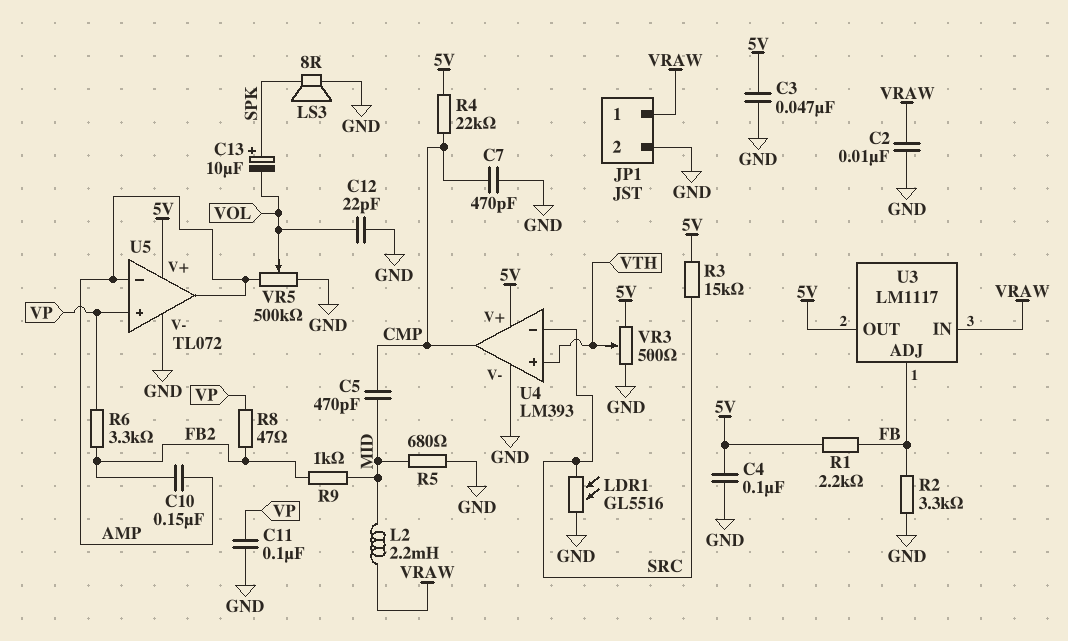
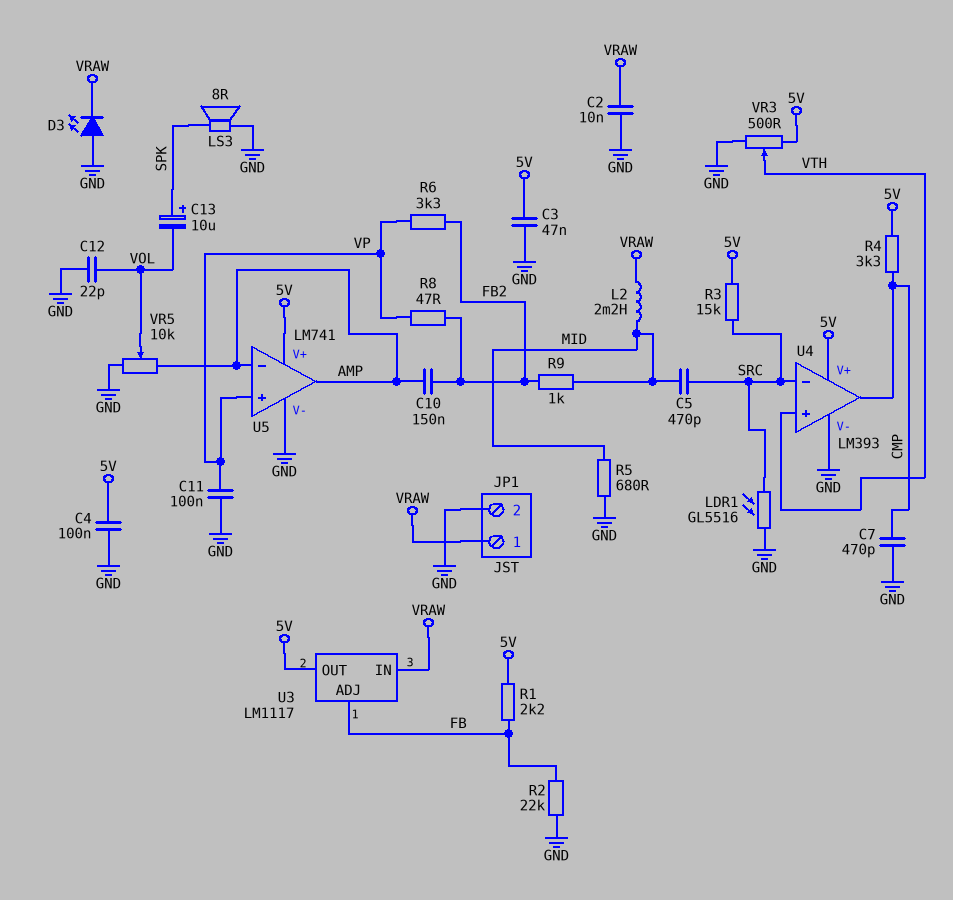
C5: 470pF (CMP, MID) -> 470pF (MID, SRC)
D3: none -> LED (A GND, K VRAW)
R2: 3.3k (FB, GND) -> 22k (FB, GND)
R4: 22k (5V, CMP) -> 3.3k (5V, CMP)
U5: TL072 -> LM741
VR5: 500k (AMP, GND, wiper VOL) -> 10k (AMP, GND, wiper VOL)

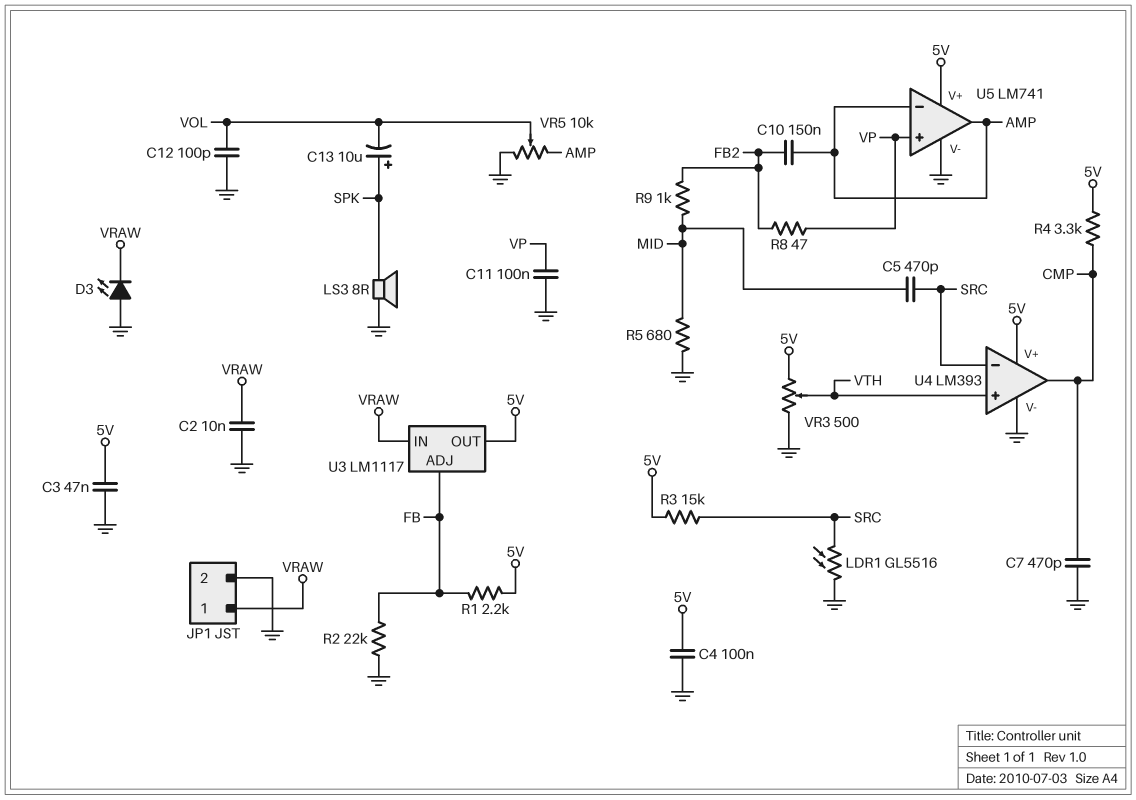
C12: 22pF (GND, VOL) -> 100pF (GND, VOL)
L2: 2.2mH (MID, VRAW) -> none
R6: 3.3k (FB2, VP) -> none

